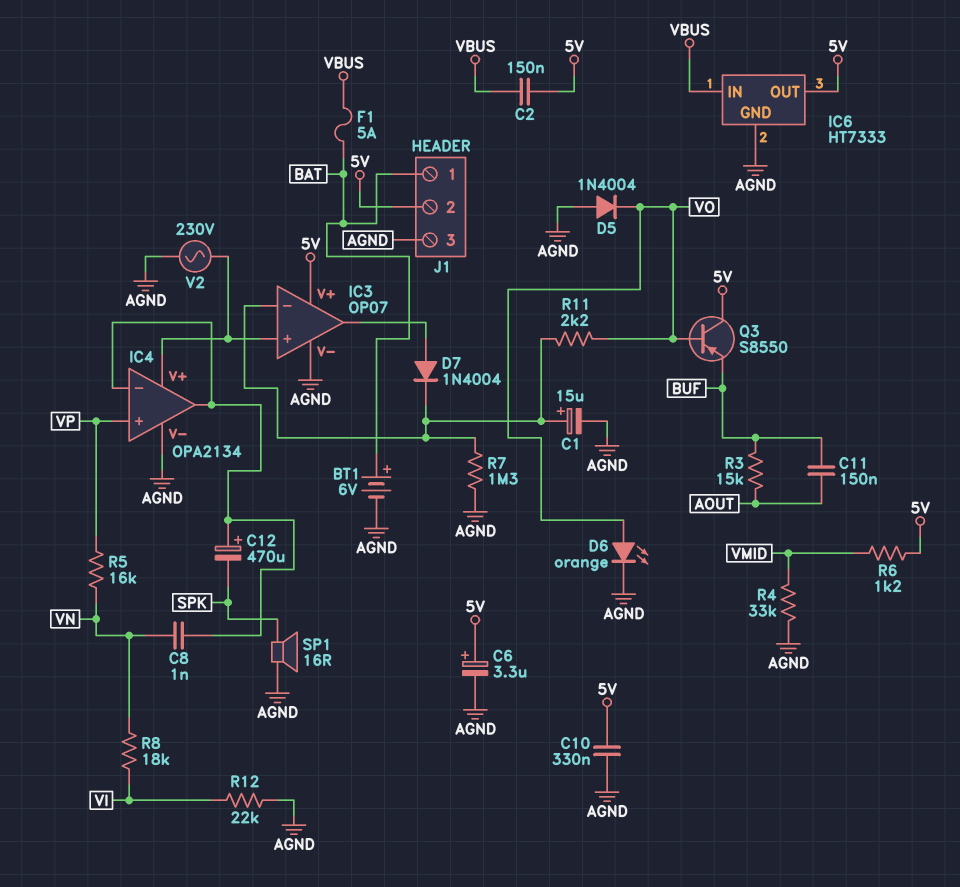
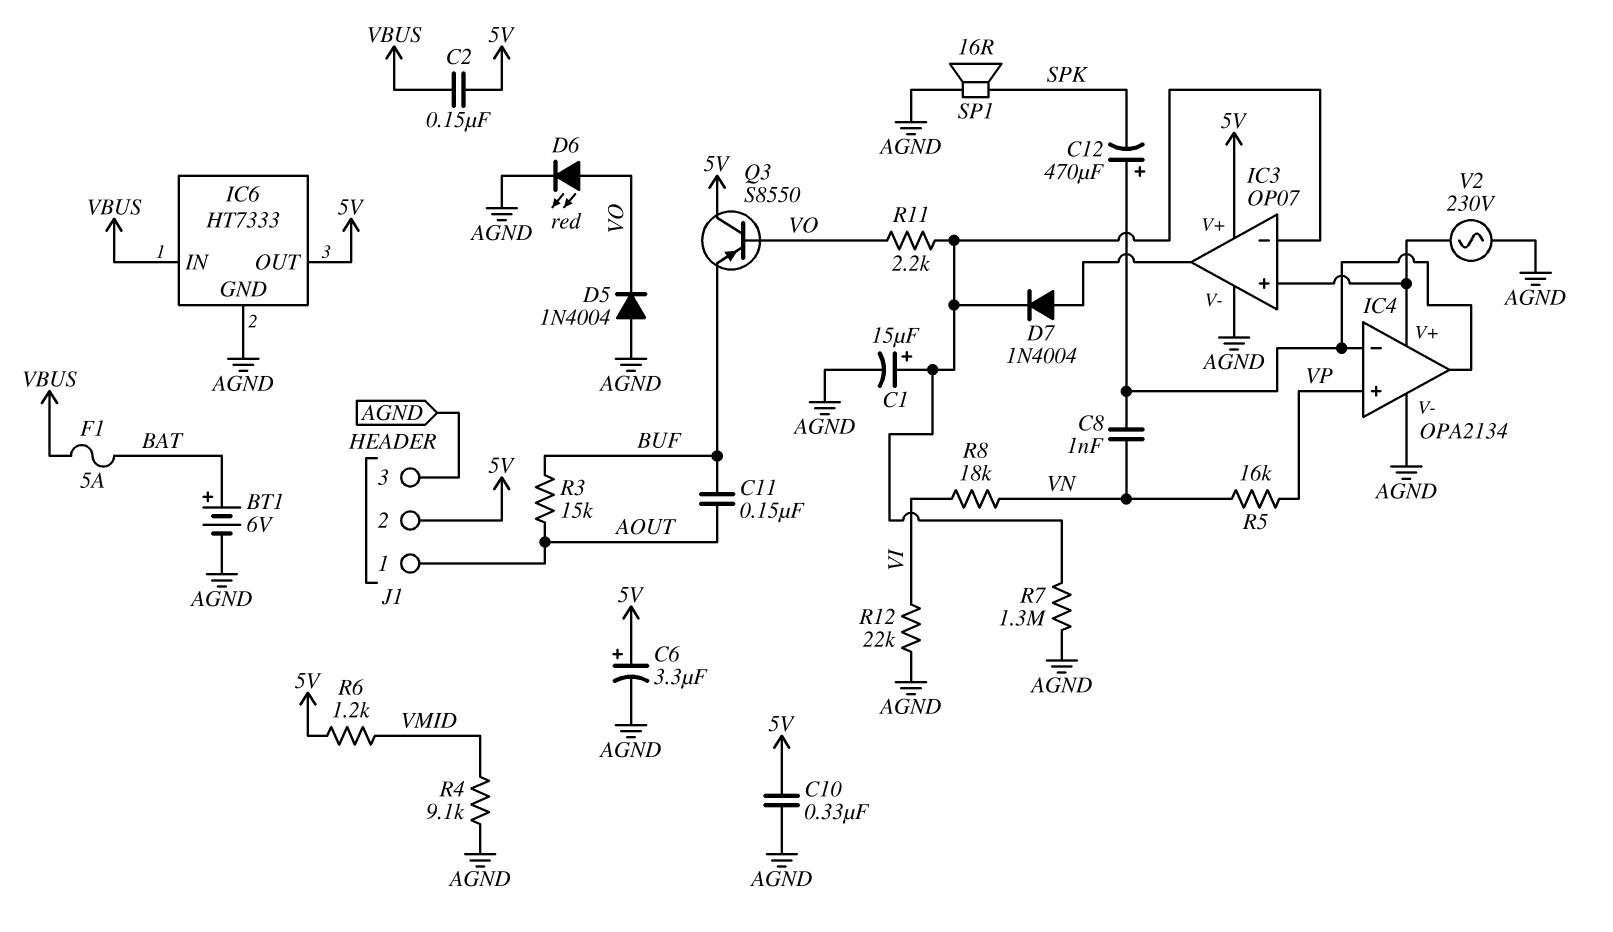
D6: LED orange (A VO, K AGND) -> LED red (A VO, K AGND)
J1 pin 1: BAT -> AOUT
R4: 33k (AGND, VMID) -> 9.1k (AGND, VMID)

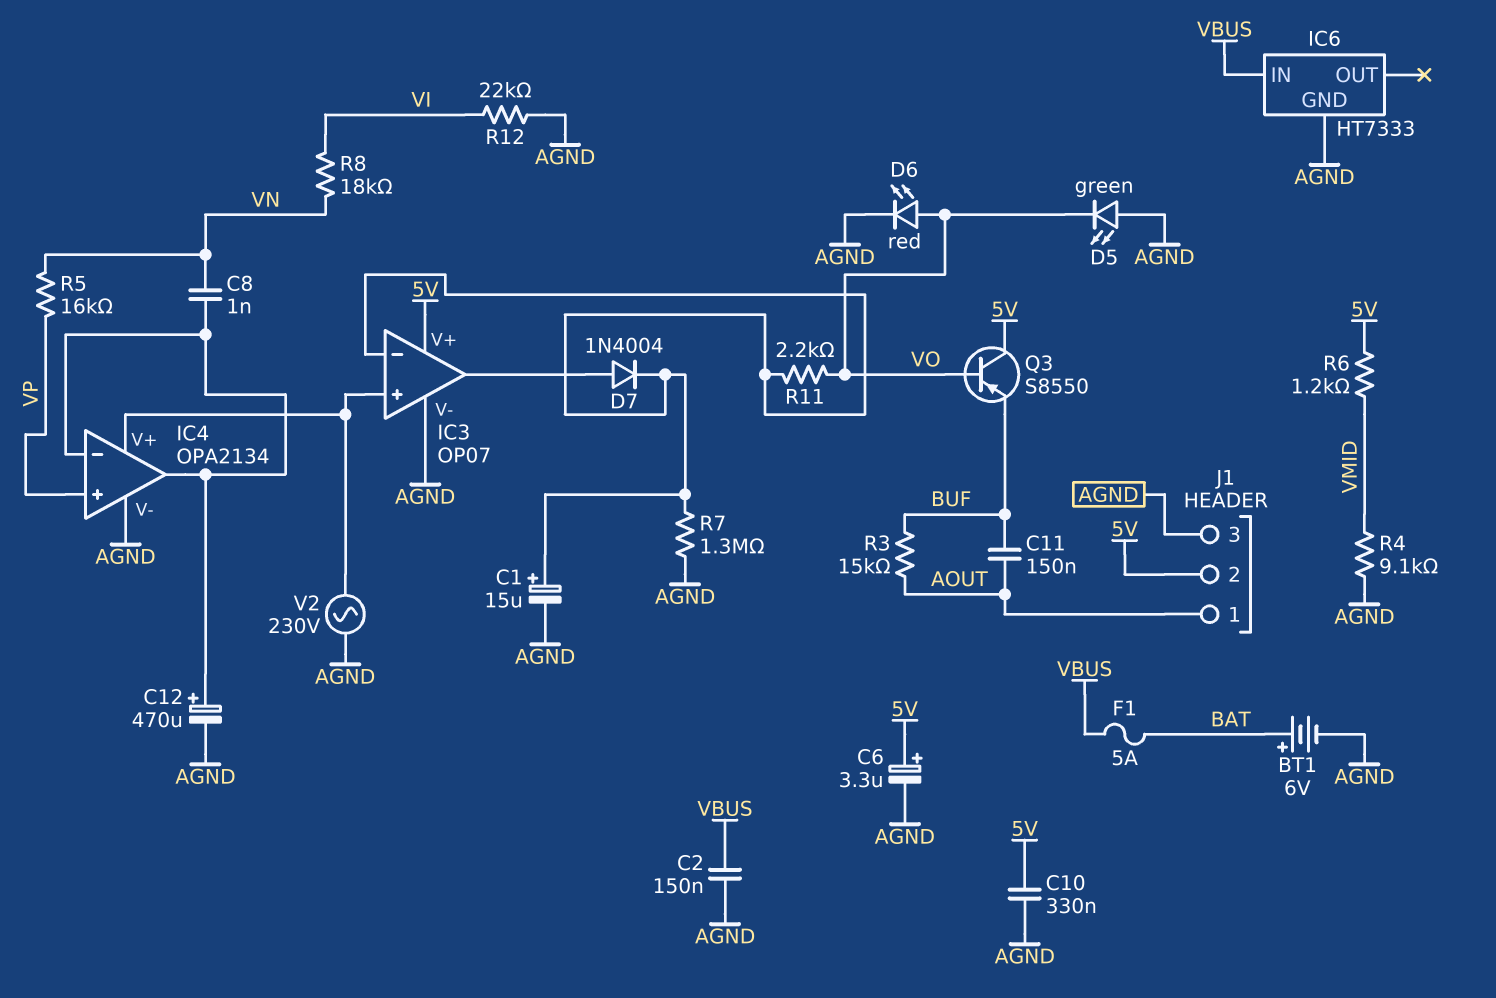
C2: 150nF (5V, VBUS) -> 150nF (AGND, VBUS)
C12: 470uF (plus IC4/in-, minus SPK) -> 470uF (plus IC4/in-, minus AGND)
D5: diode 1N4004 (A AGND, K VO) -> LED green (A AGND, K VO)
IC6 pin OUT: 5V -> none
SP1: speaker 16R (AGND, SPK) -> none

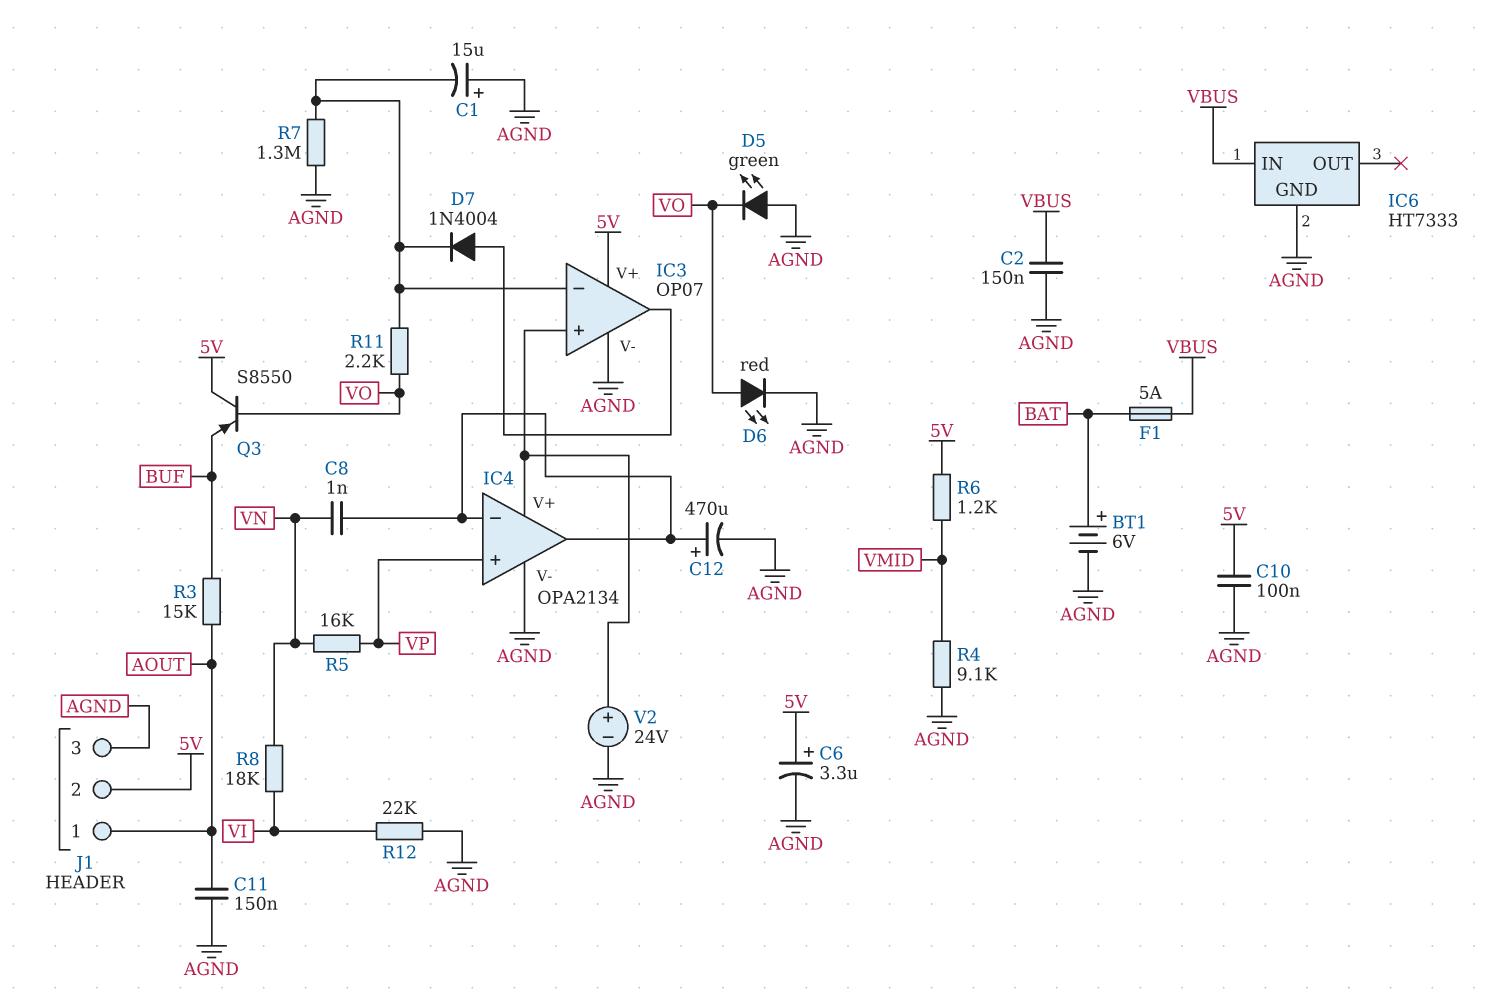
C1: 15uF (plus IC3/in-, minus AGND) -> 15uF (plus AGND, minus IC3/in-)
C10: 330nF (5V, AGND) -> 100nF (5V, AGND)
C11: 150nF (AOUT, BUF) -> 150nF (AGND, AOUT)
V2: AC 230V (AGND, IC3/in+) -> 24V (plus IC3/in+, minus AGND)

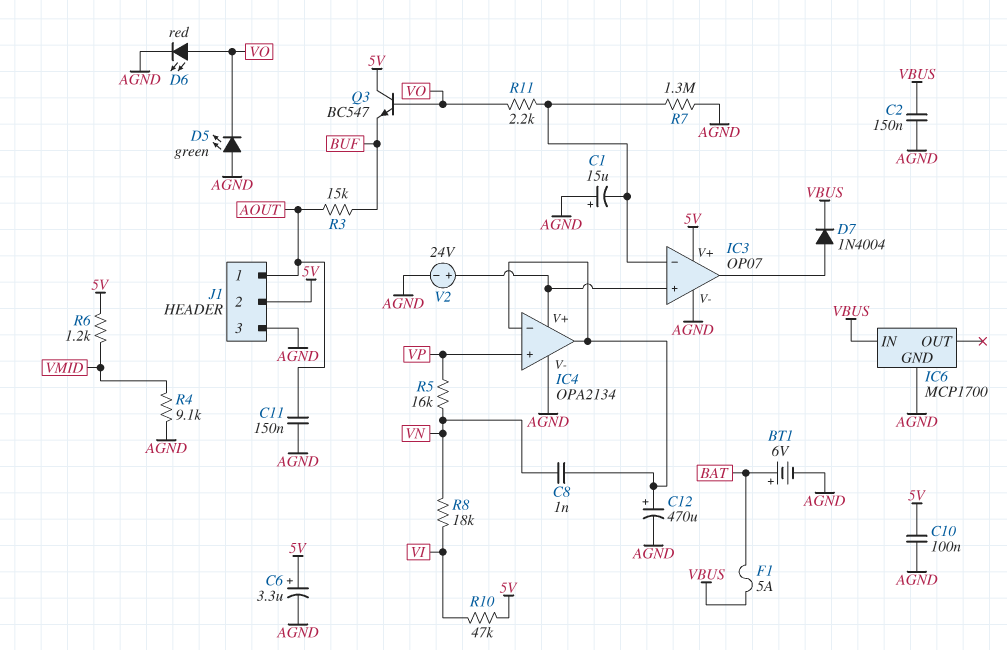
D7: diode 1N4004 (A IC3/out, K IC3/in-) -> diode 1N4004 (A IC3/out, K VBUS)
IC6: HT7333 -> MCP1700
Q3: PNP S8550 (B VO, C 5V, E BUF) -> NPN BC547 (B VO, C 5V, E BUF)
R10: none -> 47k (5V, VI)
R12: 22k (AGND, VI) -> none

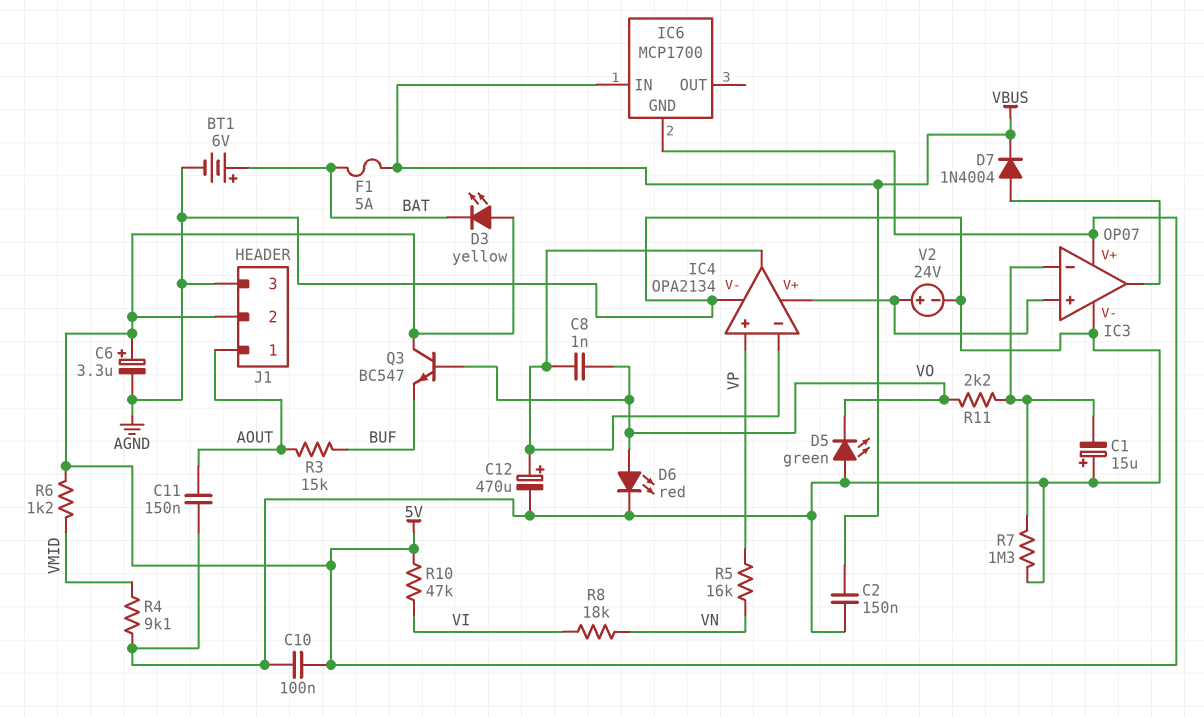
C8: 1nF (IC4/in-, VN) -> 1nF (IC4/in-, VO)
D3: none -> LED yellow (A 5V, K BAT)
IC6 pin GND: AGND -> 5V

